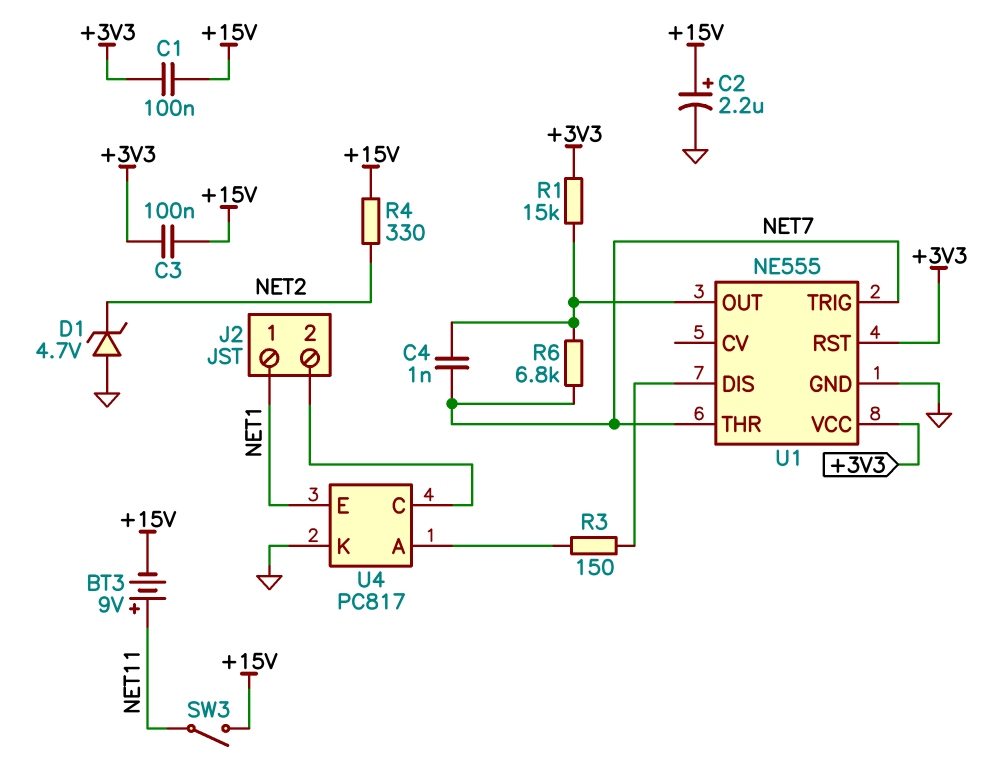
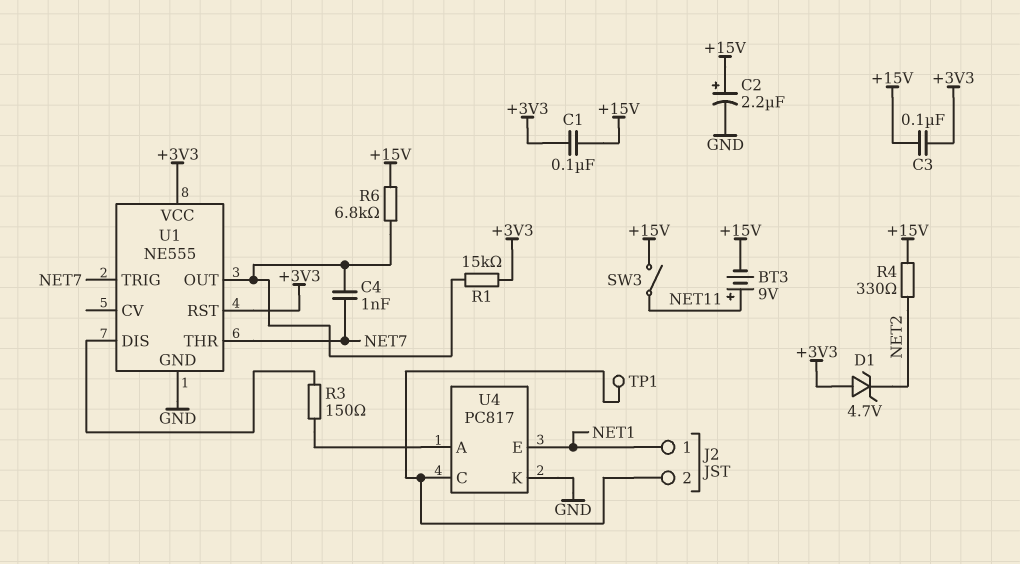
D1: zener 4.7V (A GND, K NET2) -> zener 4.7V (A +3V3, K NET2)
R6: 6.8k (NET7, U1/OUT) -> 6.8k (+15V, U1/OUT)
TP1: none -> test point (J2/2)

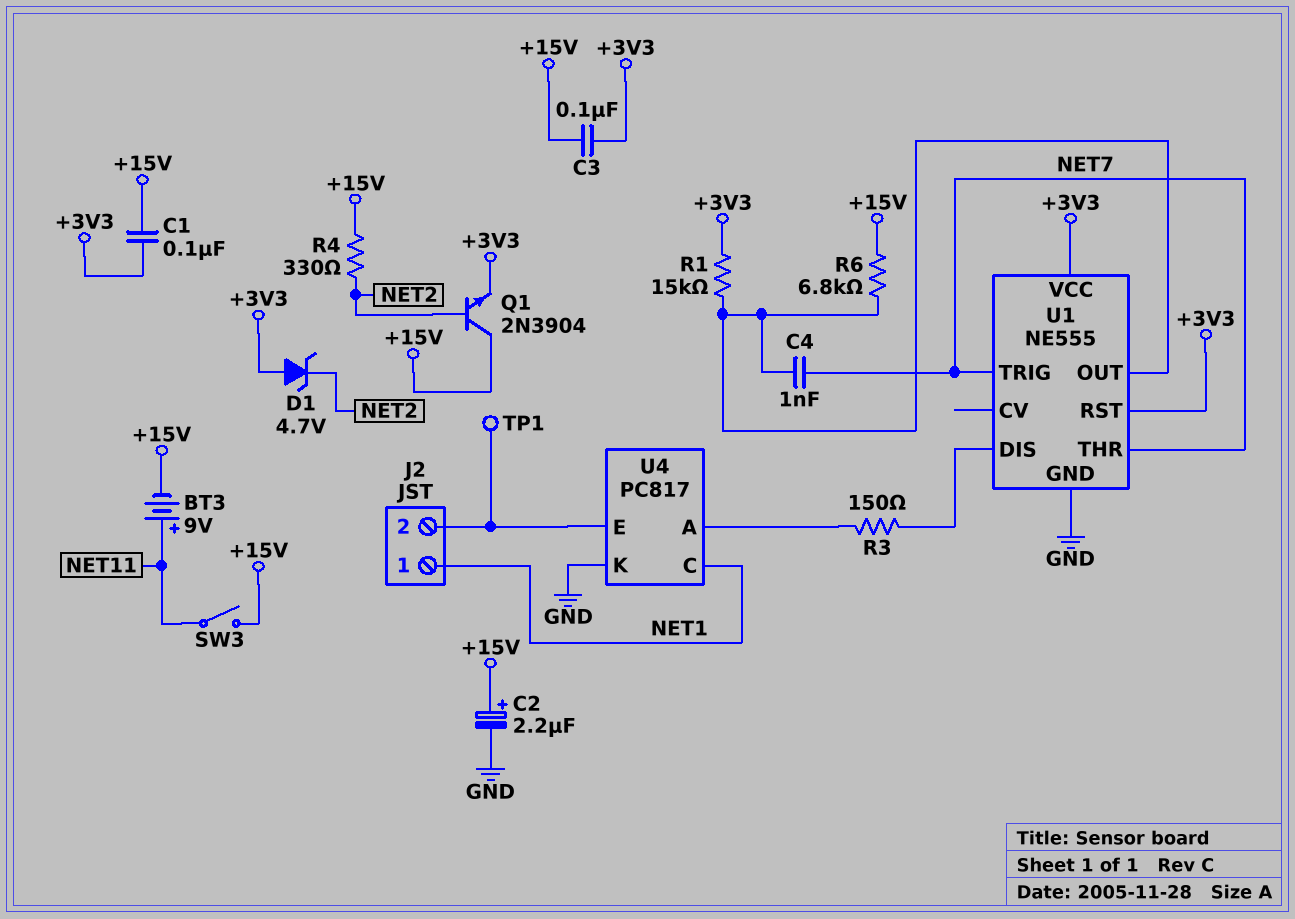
Q1: none -> NPN 2N3904 (B NET2, C +15V, E +3V3)
U4 pin C: J2/2 -> NET1
U4 pin E: NET1 -> J2/2

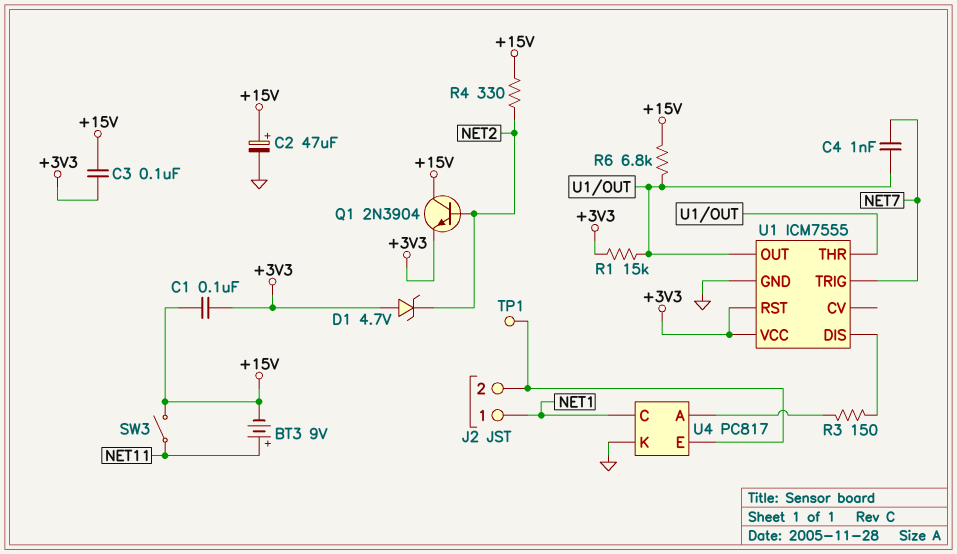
C2: 2.2uF (plus +15V, minus GND) -> 47uF (plus +15V, minus GND)
U1: NE555 -> ICM7555
U1 pin THR: NET7 -> U1/OUT

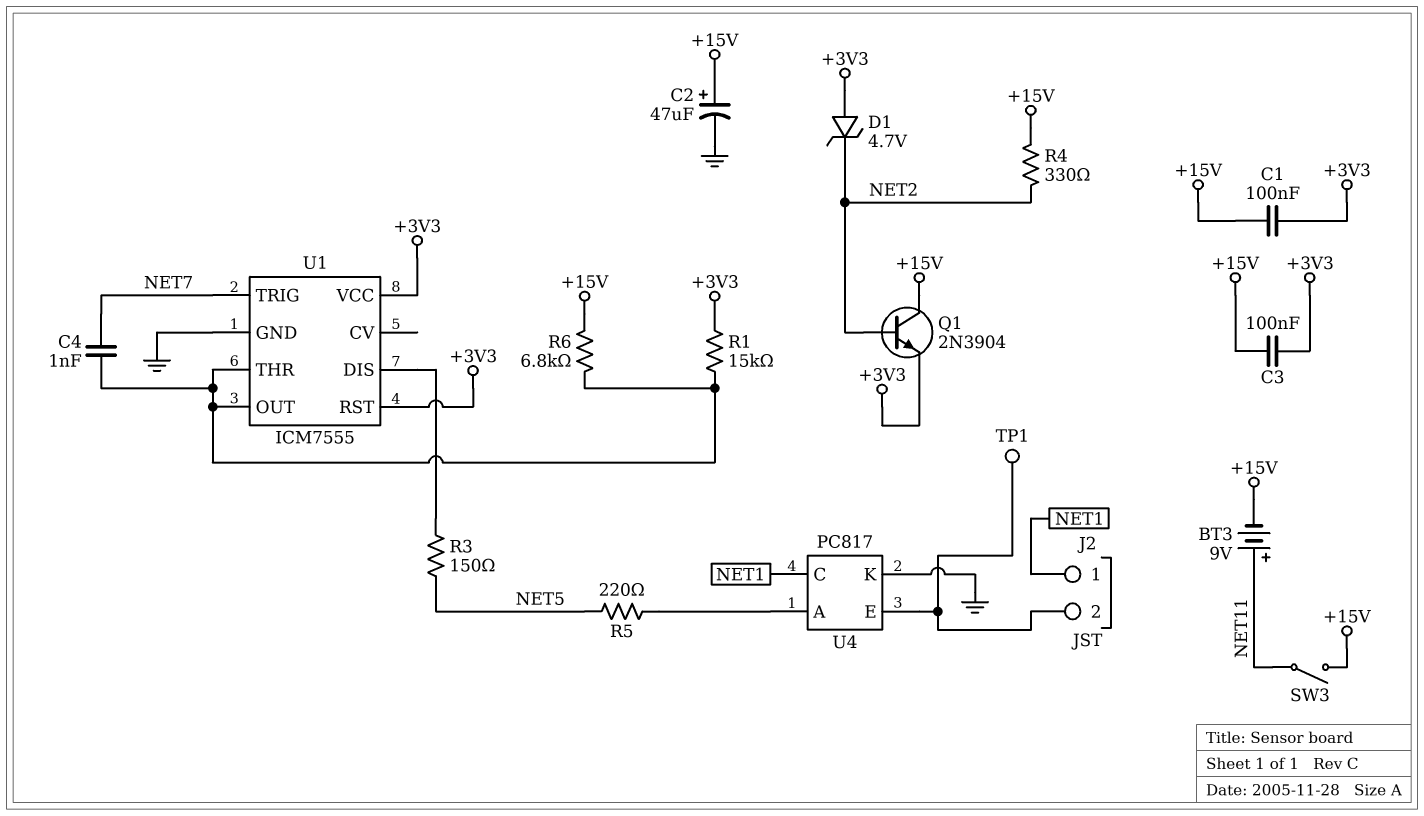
R3: 150 (U1/DIS, U4/A) -> 150 (NET5, U1/DIS)
R5: none -> 220 (NET5, U4/A)

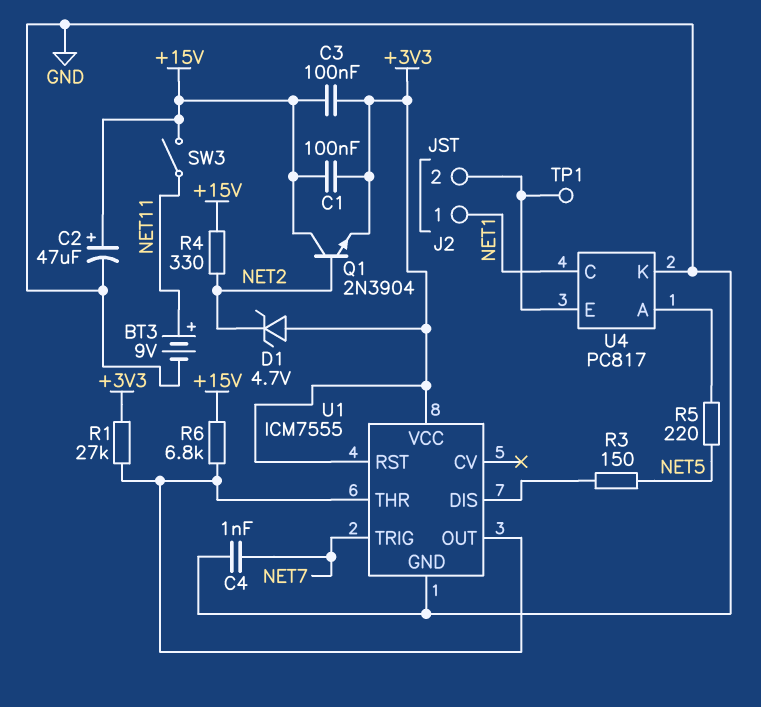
BT3: 9V (plus NET11, minus +15V) -> 9V (plus NET11, minus GND)
C4: 1nF (NET7, U1/OUT) -> 1nF (GND, NET7)
R1: 15k (+3V3, U1/OUT) -> 27k (+3V3, U1/OUT)

